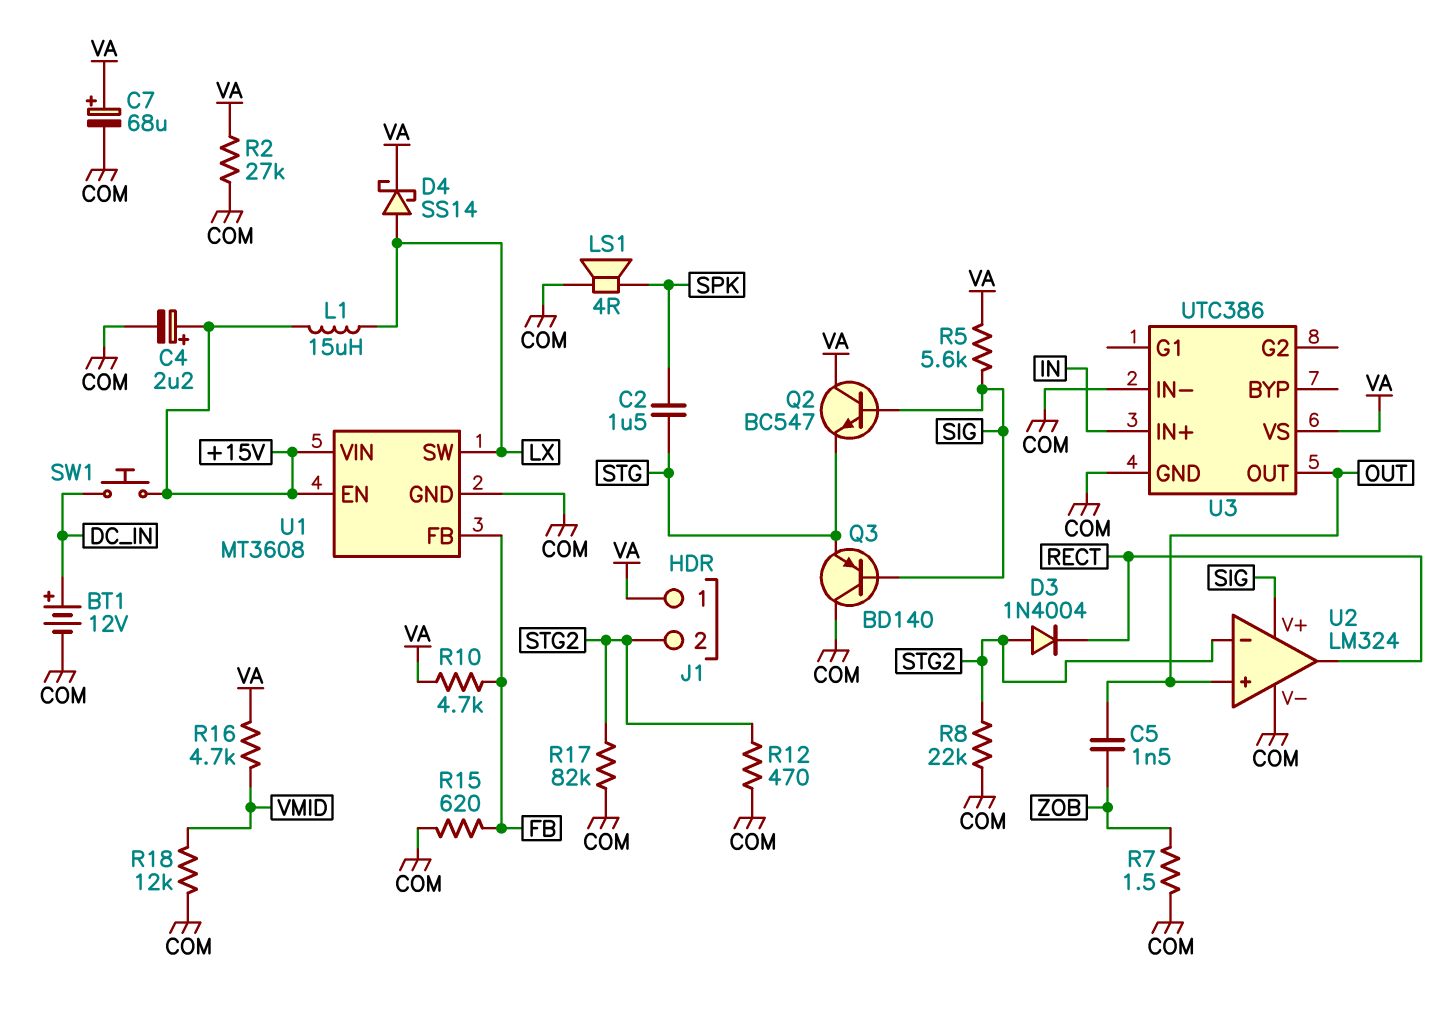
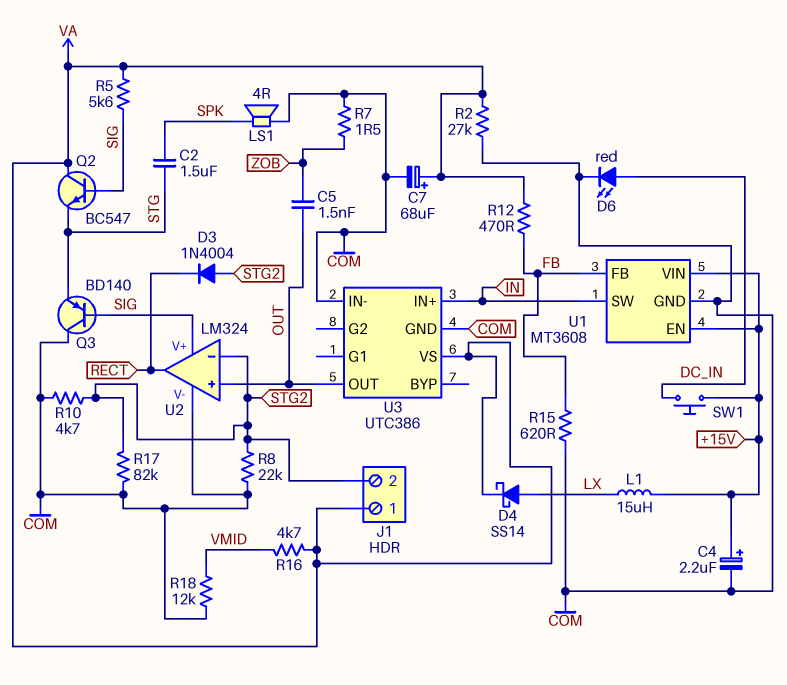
BT1: 12V (plus DC_IN, minus COM) -> none
D6: none -> LED red (A DC_IN, K COM)
R10: 4.7k (FB, VA) -> 4.7k (COM, STG2)
R12: 470 (COM, STG2) -> 470 (FB, VA)
U1 pin SW: LX -> IN

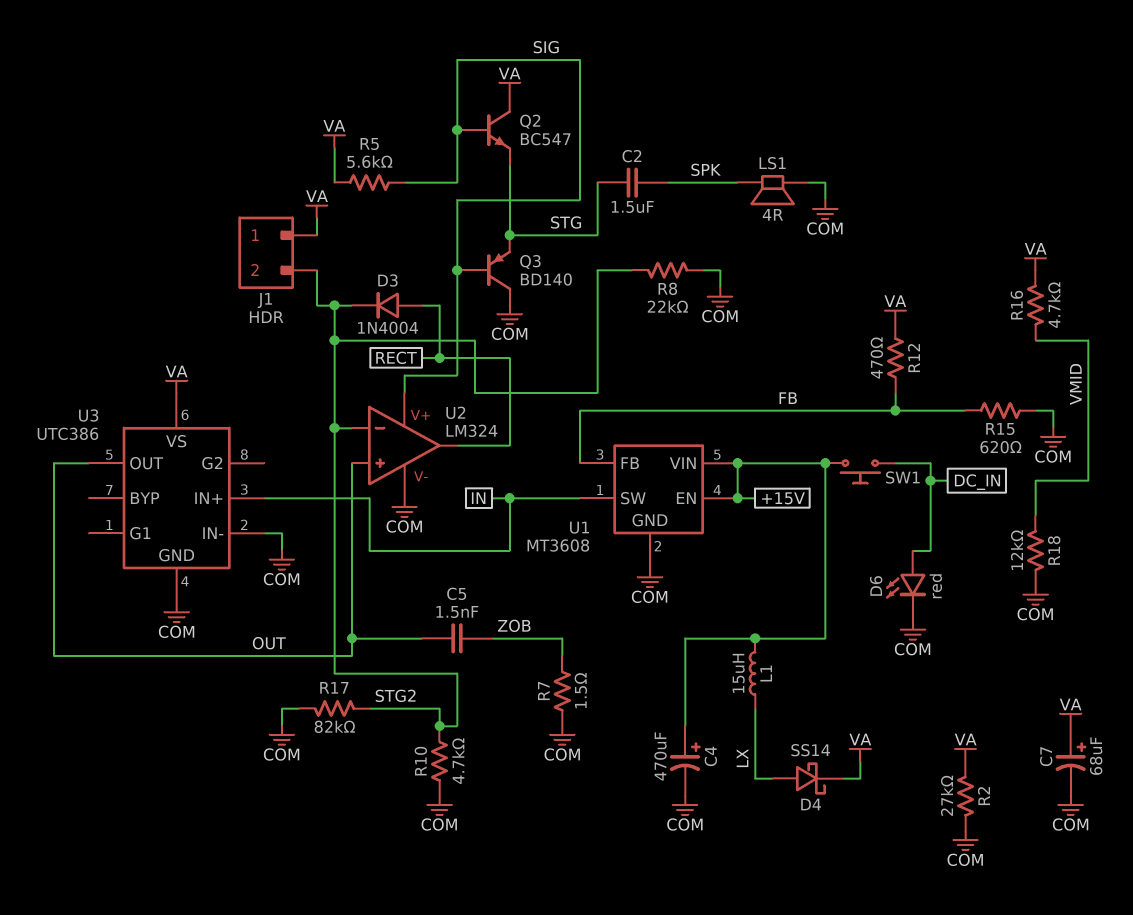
C4: 2.2uF (plus +15V, minus COM) -> 470uF (plus +15V, minus COM)
D3: diode 1N4004 (A STG2, K RECT) -> diode 1N4004 (A RECT, K STG2)

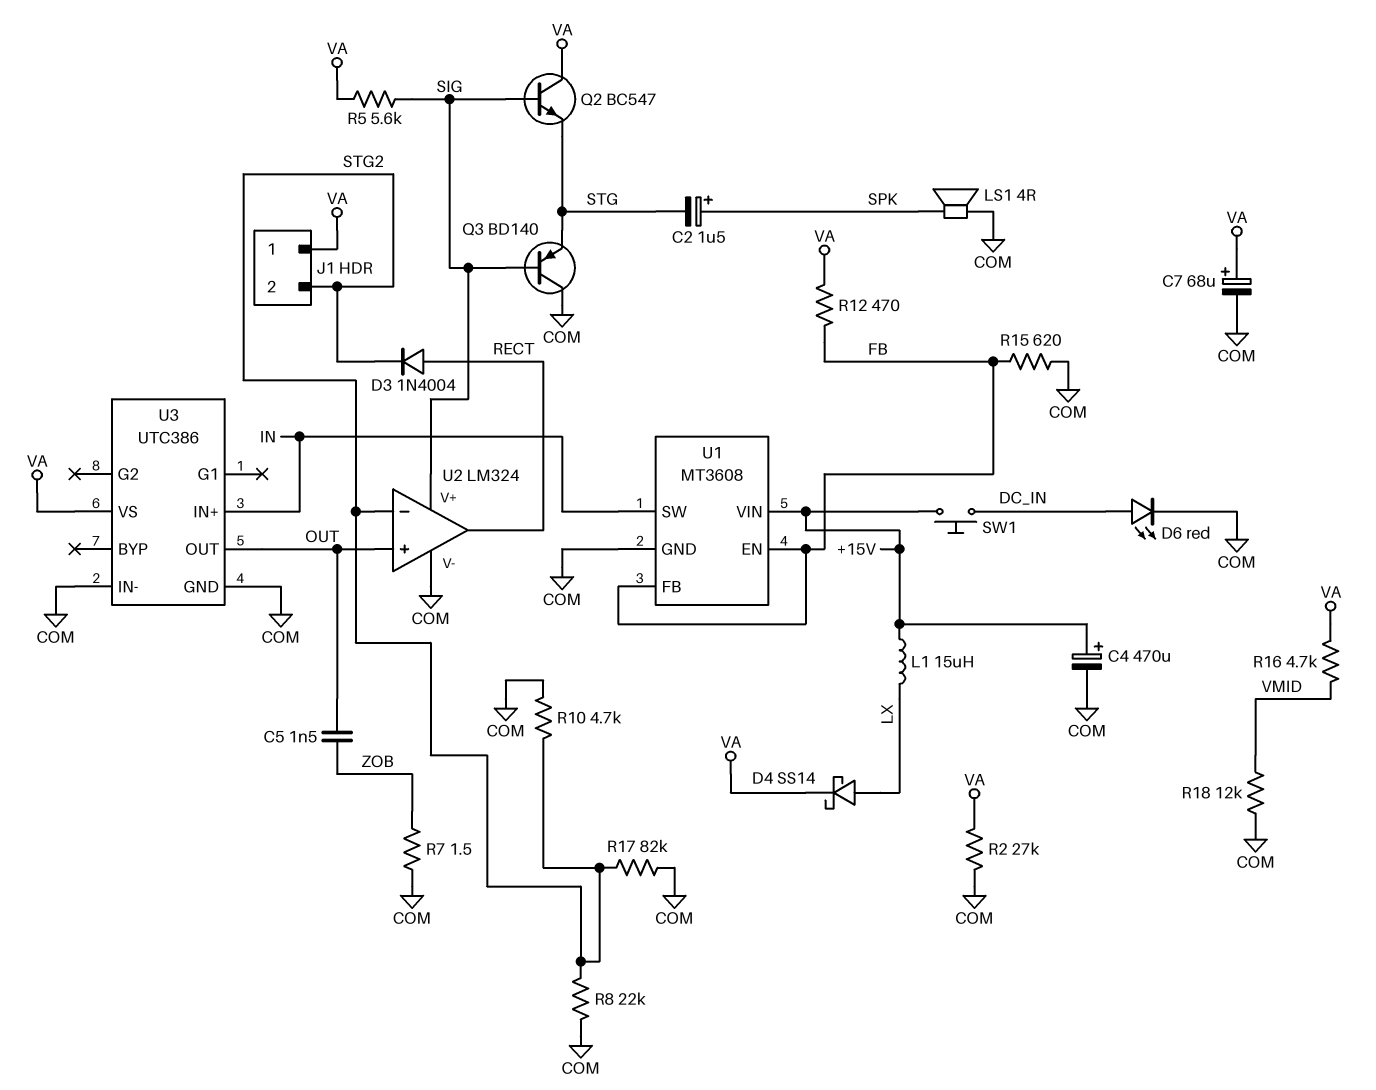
C2: 1.5uF (SPK, STG) -> 1.5uF (plus SPK, minus STG)
U1 pin EN: +15V -> FB

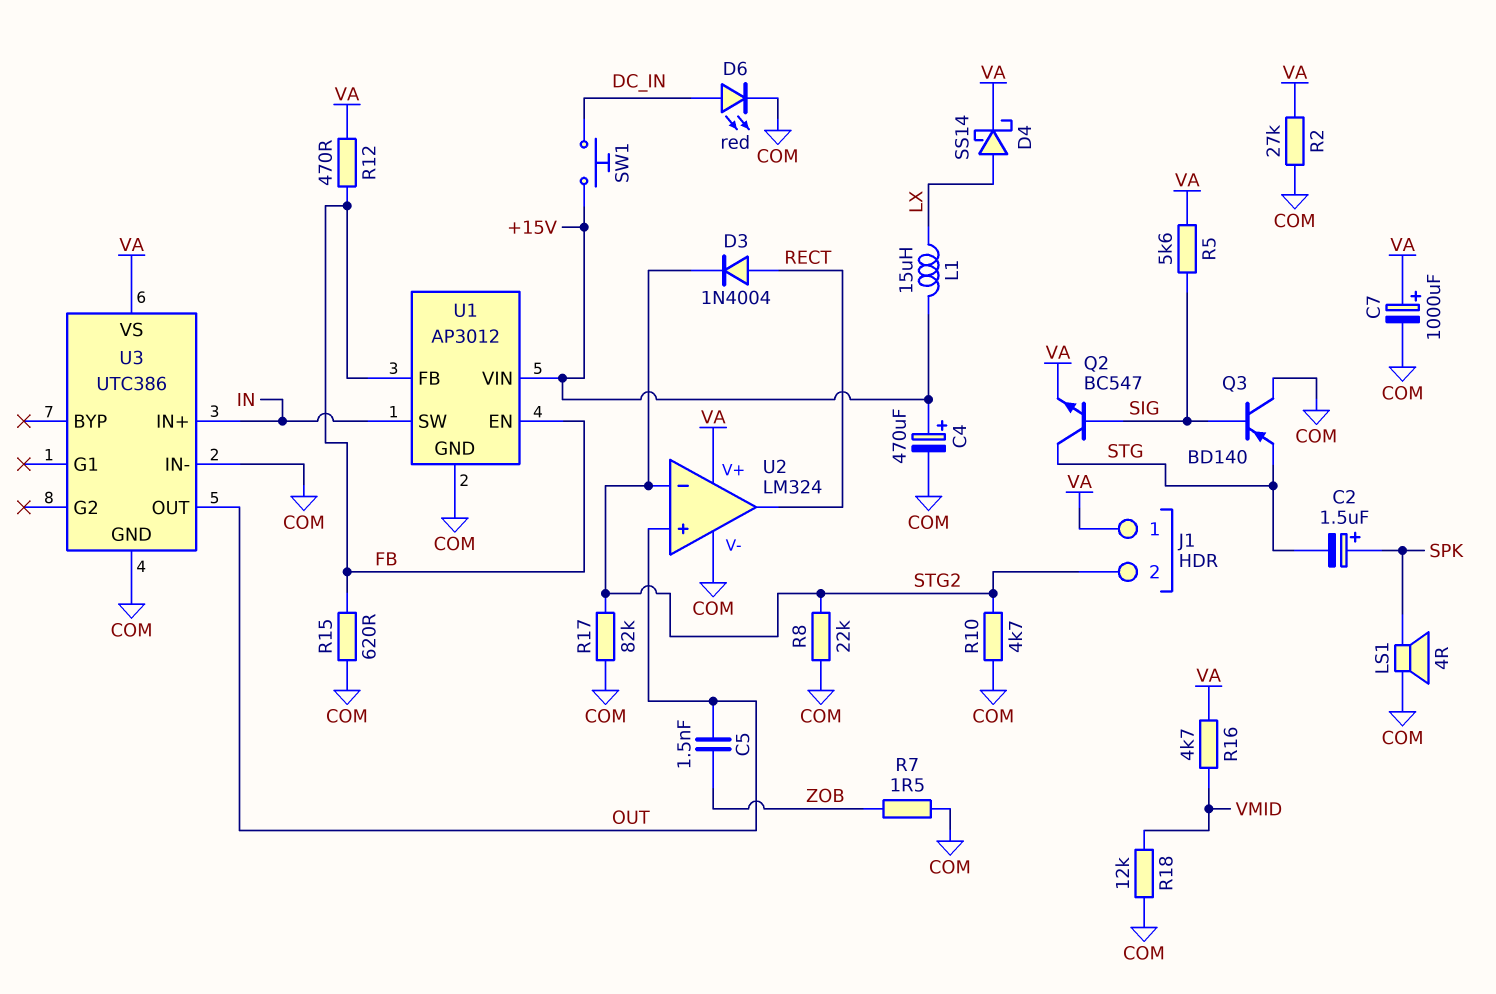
C7: 68uF (plus VA, minus COM) -> 1000uF (plus VA, minus COM)
Q2: NPN BC547 (B SIG, C VA, E STG) -> NPN BC547 (B SIG, C STG, E VA)
U1: MT3608 -> AP3012
U2 pin V+: SIG -> VA

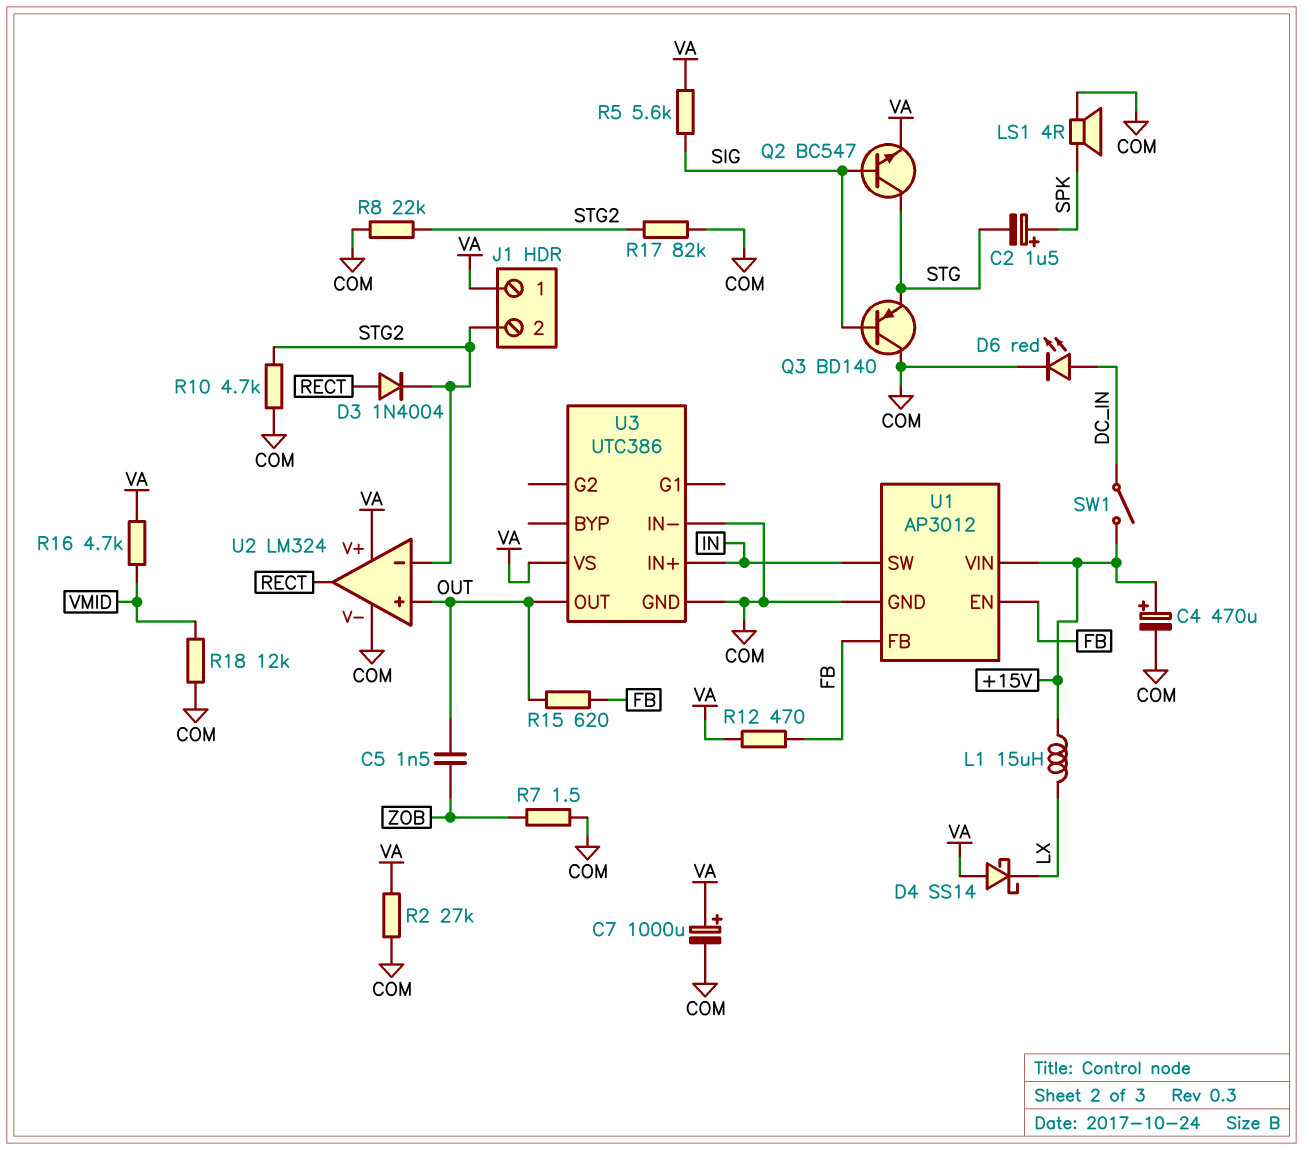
D4: schottky SS14 (A LX, K VA) -> schottky SS14 (A VA, K LX)
R15: 620 (COM, FB) -> 620 (FB, OUT)
SW1: button (+15V, DC_IN) -> switch (+15V, DC_IN)

